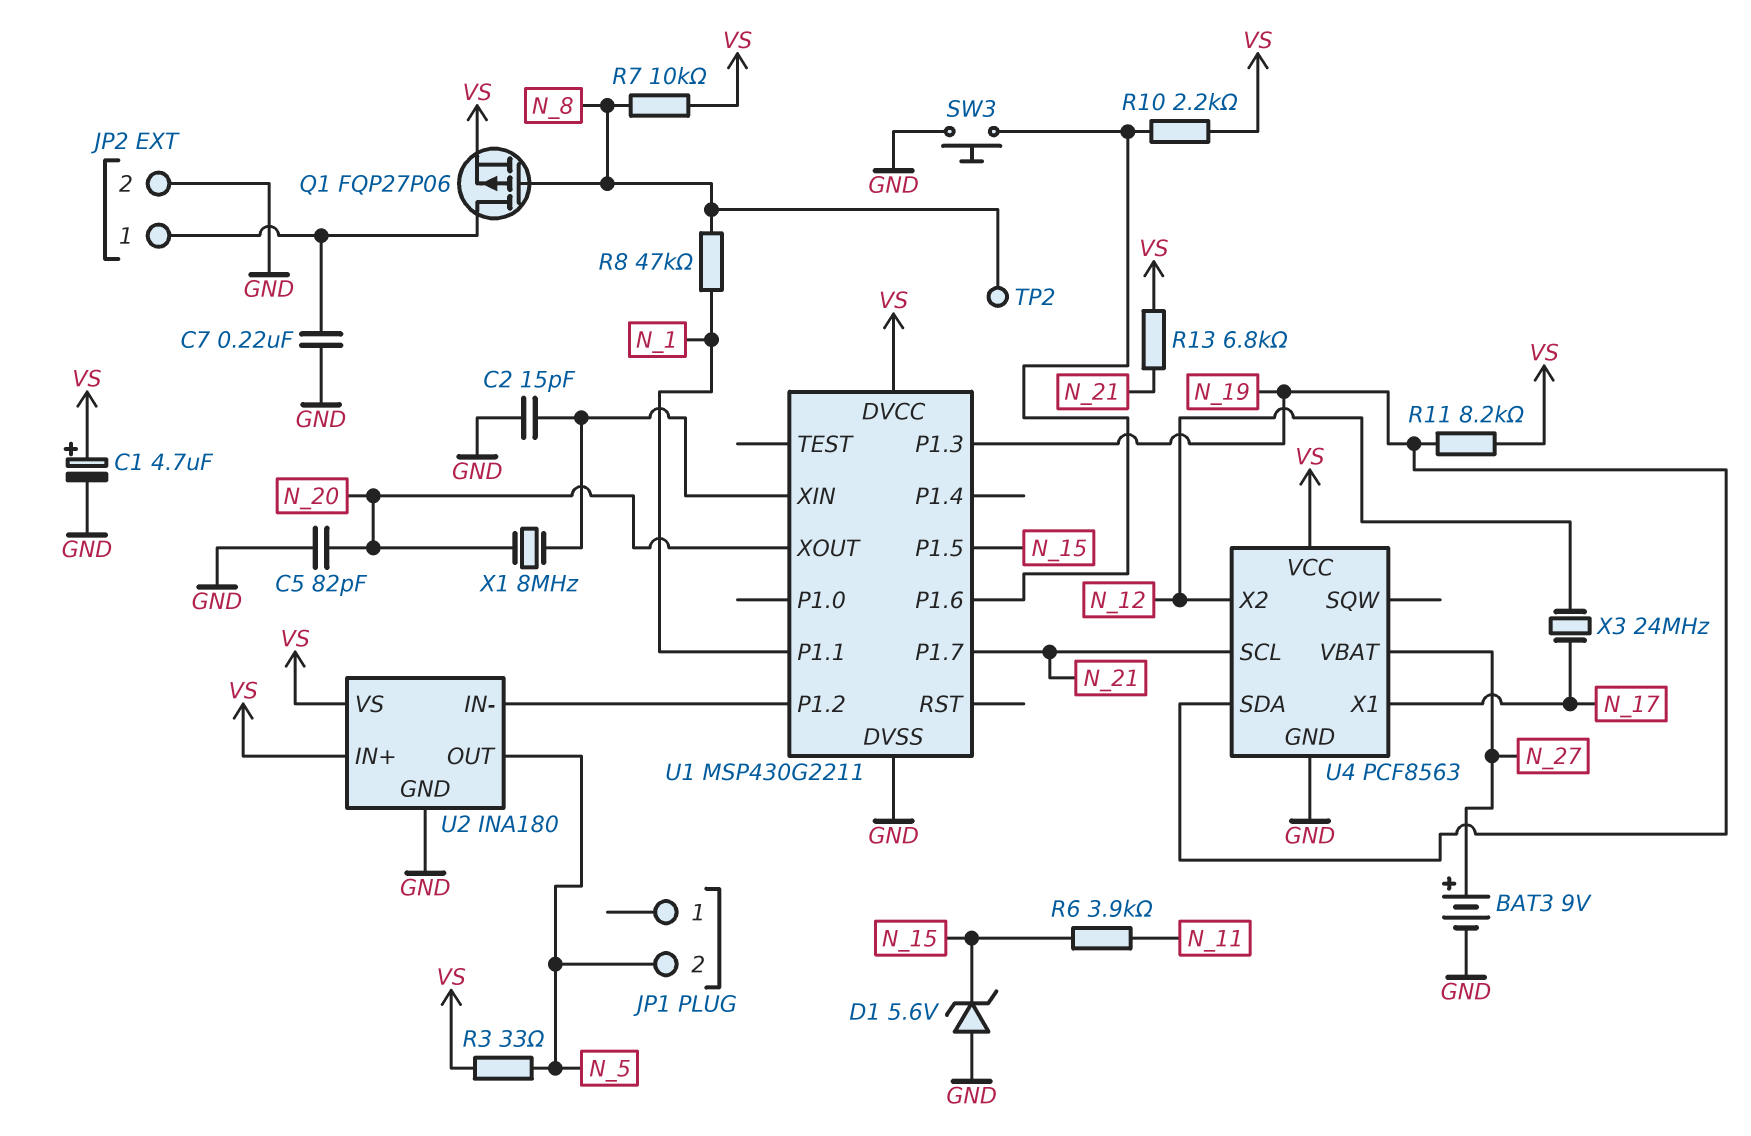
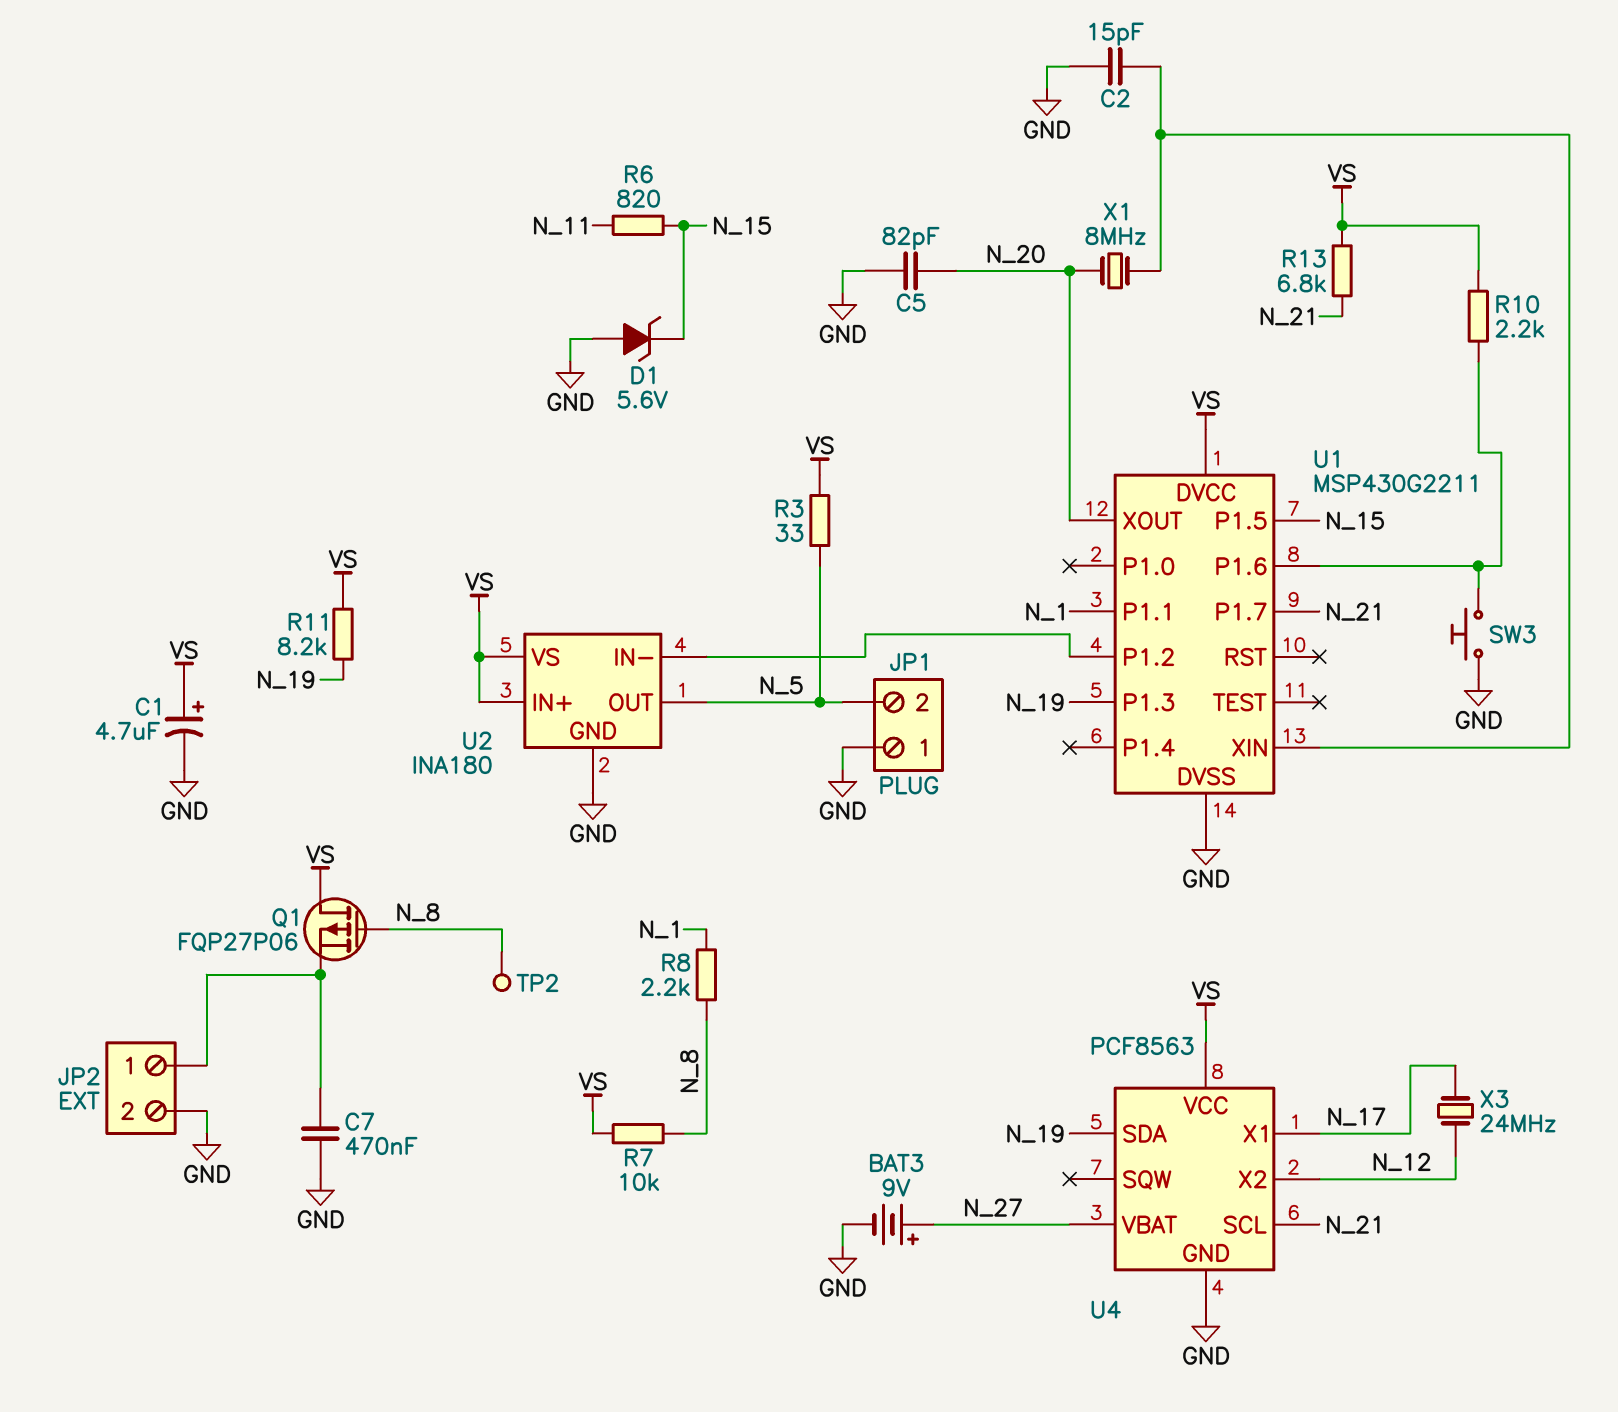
C7: 220nF (GND, JP2/1) -> 470nF (GND, JP2/1)
JP1 pin 1: none -> GND
Q1: PMOS FQP27P06 (G N_8, D JP2/1, S VS) -> PMOS FQP27P06 (G N_8, D VS, S JP2/1)
R6: 3.9k (N_11, N_15) -> 820 (N_11, N_15)
R8: 47k (N_1, N_8) -> 2.2k (N_1, N_8)

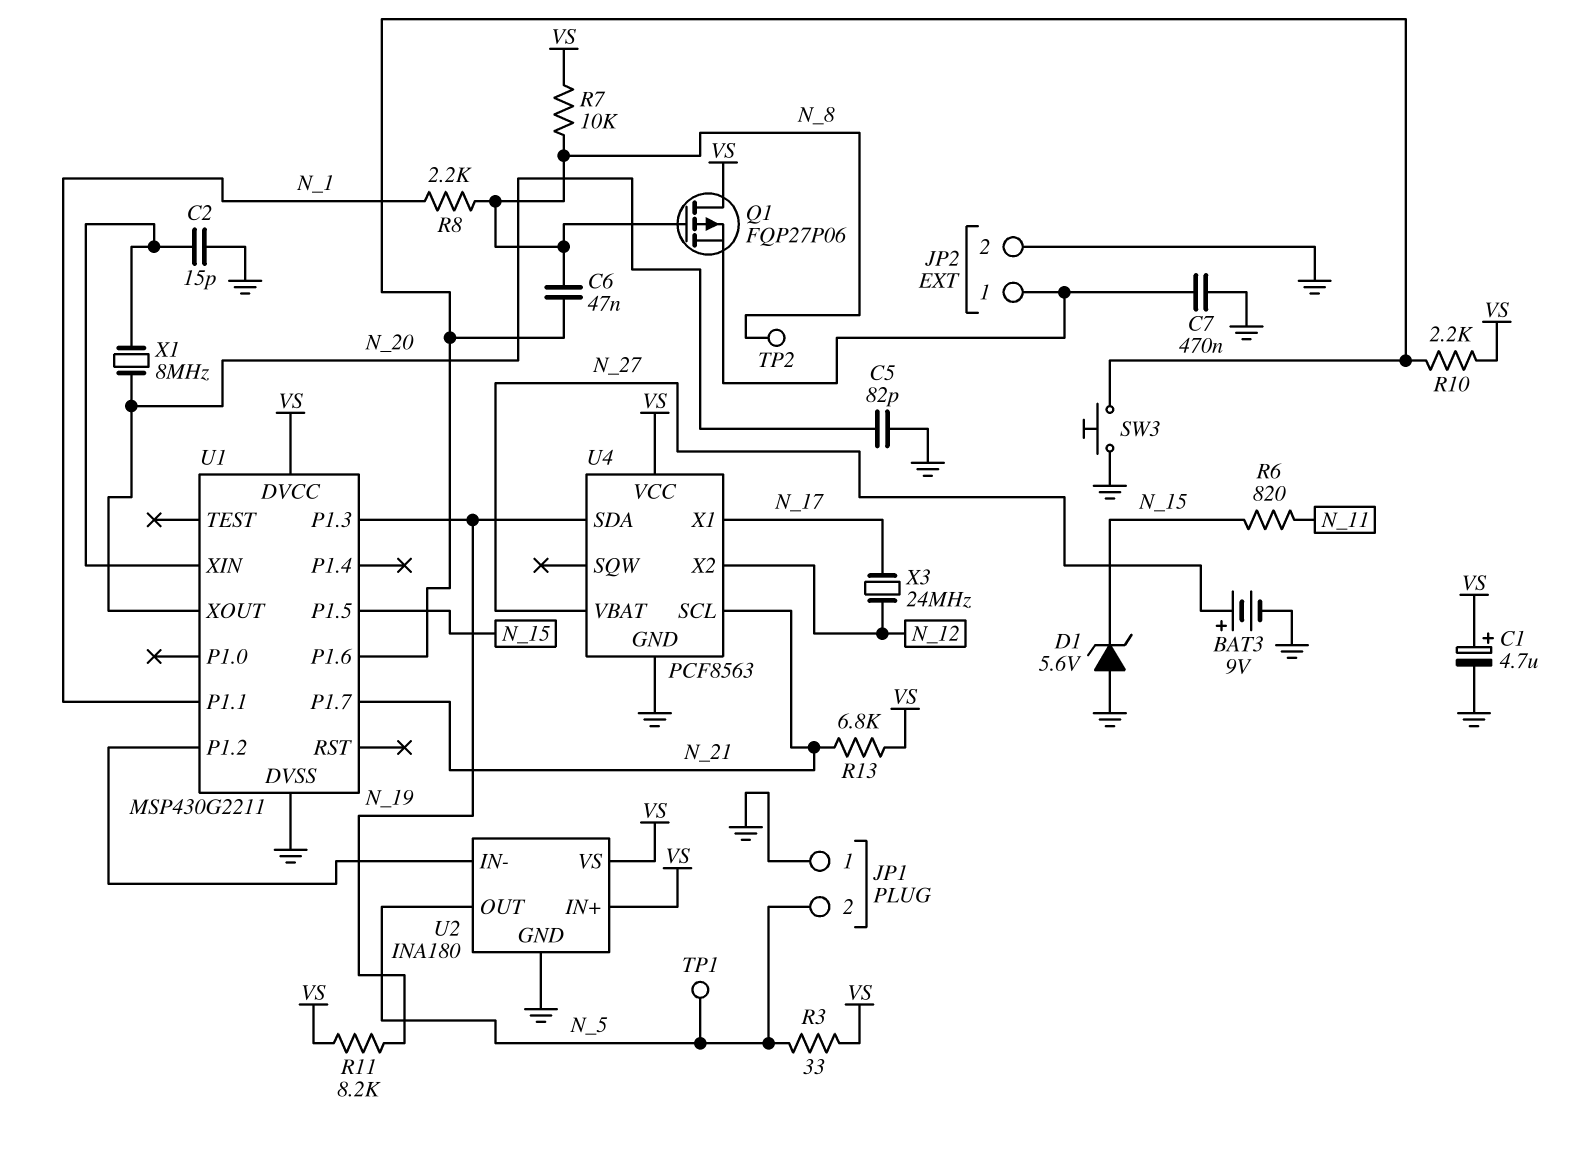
C6: none -> 47nF (N_8, U1/P1.6)
TP1: none -> test point (N_5)

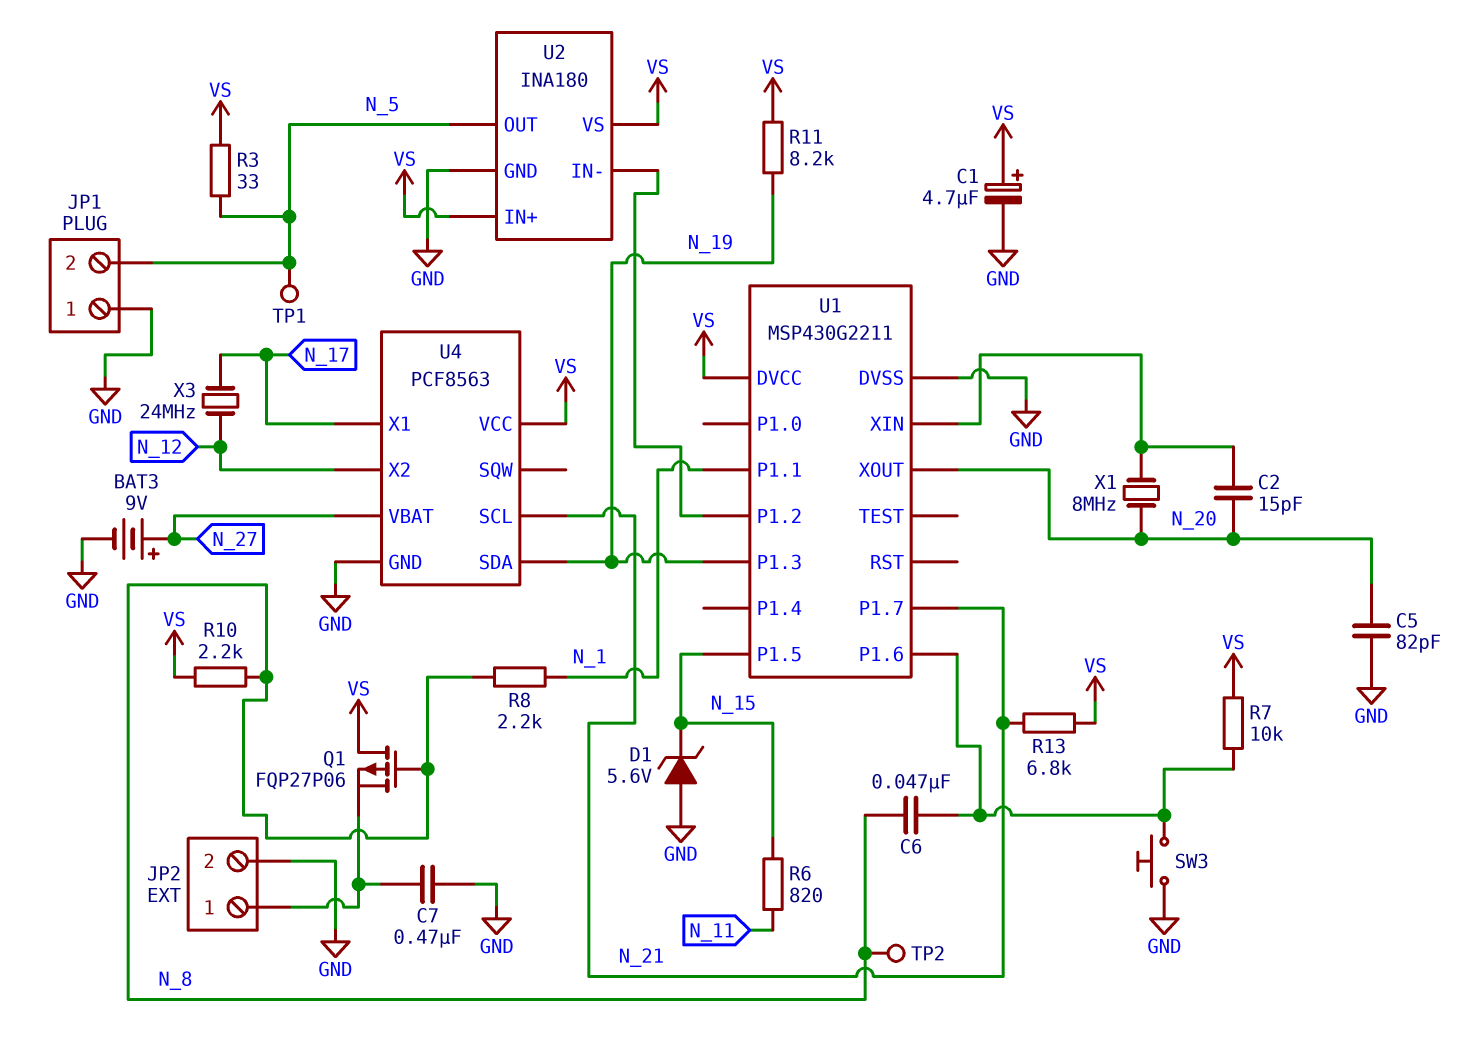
C2: 15pF (GND, U1/XIN) -> 15pF (N_20, U1/XIN)
R7: 10k (N_8, VS) -> 10k (U1/P1.6, VS)
R10: 2.2k (U1/P1.6, VS) -> 2.2k (N_8, VS)

